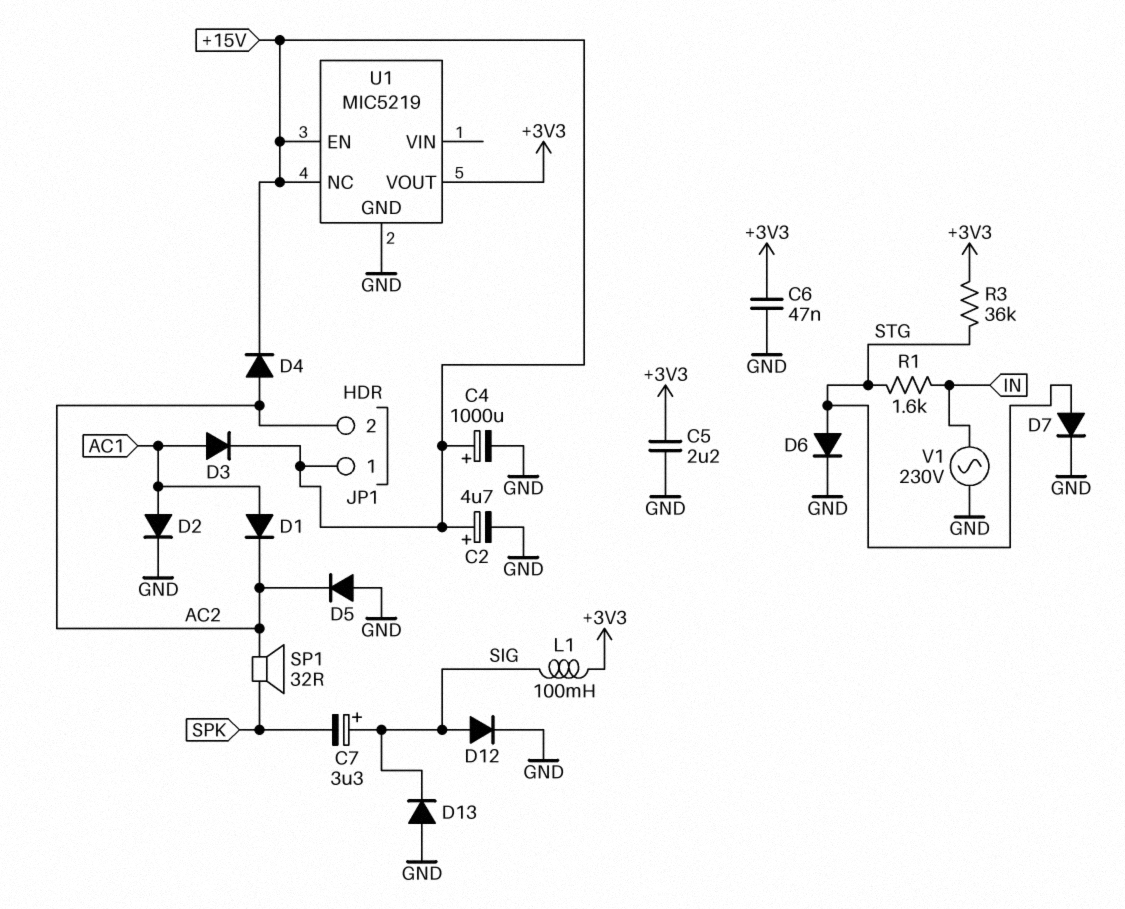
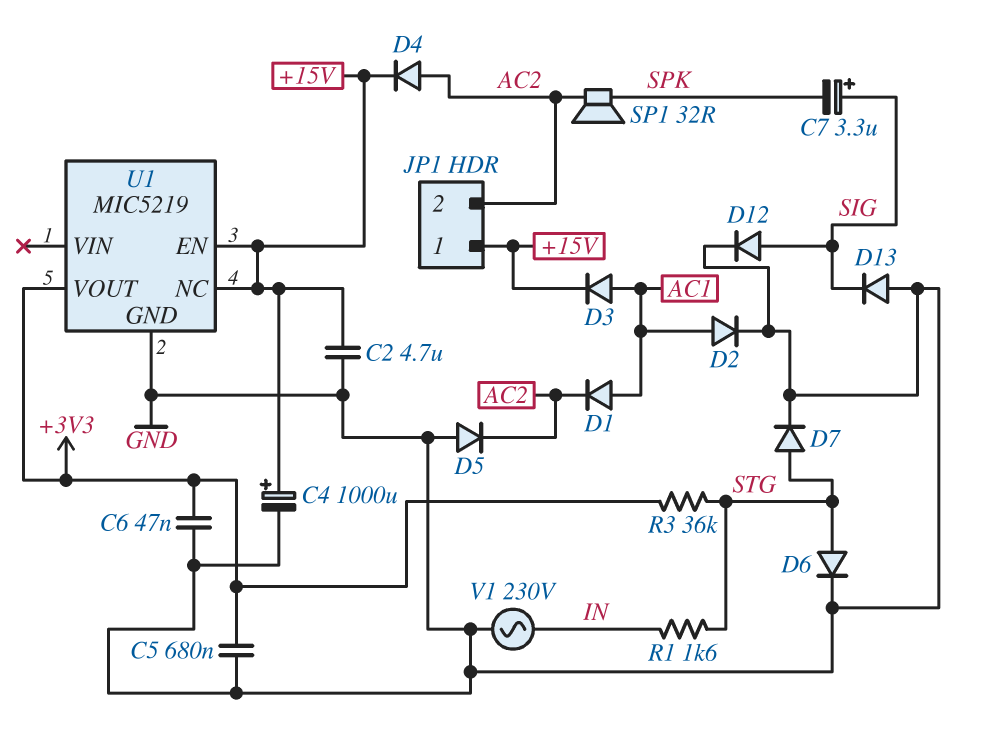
C2: 4.7uF (plus +15V, minus GND) -> 4.7uF (+15V, GND)
C5: 2.2uF (+3V3, GND) -> 680nF (+3V3, GND)
L1: 100mH (+3V3, SIG) -> none

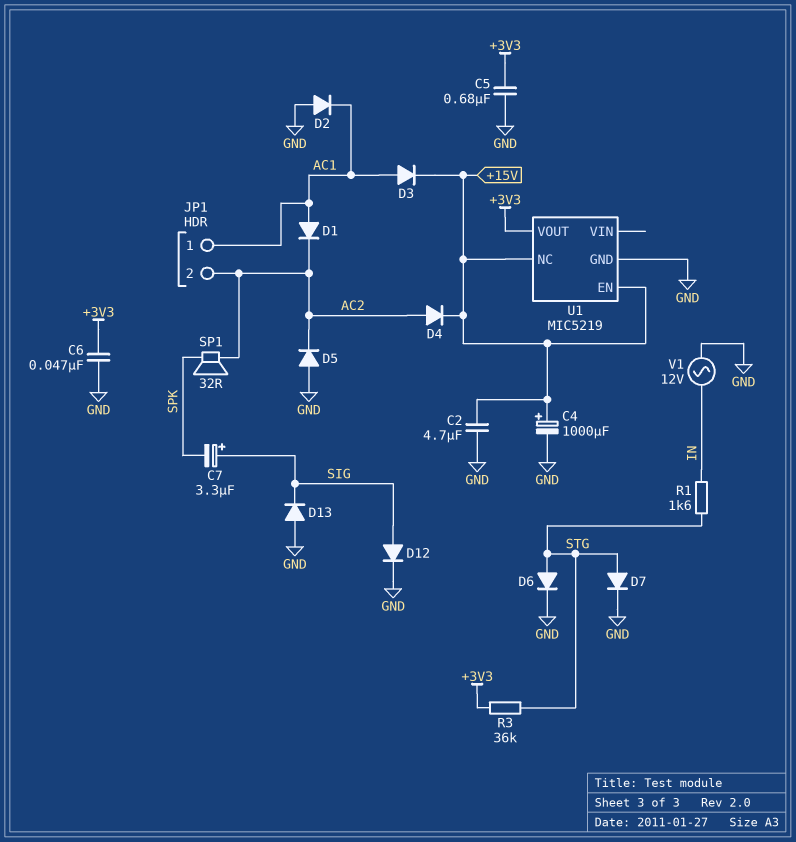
D2: diode (A AC1, K GND) -> diode (A GND, K AC1)
JP1 pin 1: +15V -> AC1
V1: AC 230V (GND, IN) -> AC 12V (GND, IN)

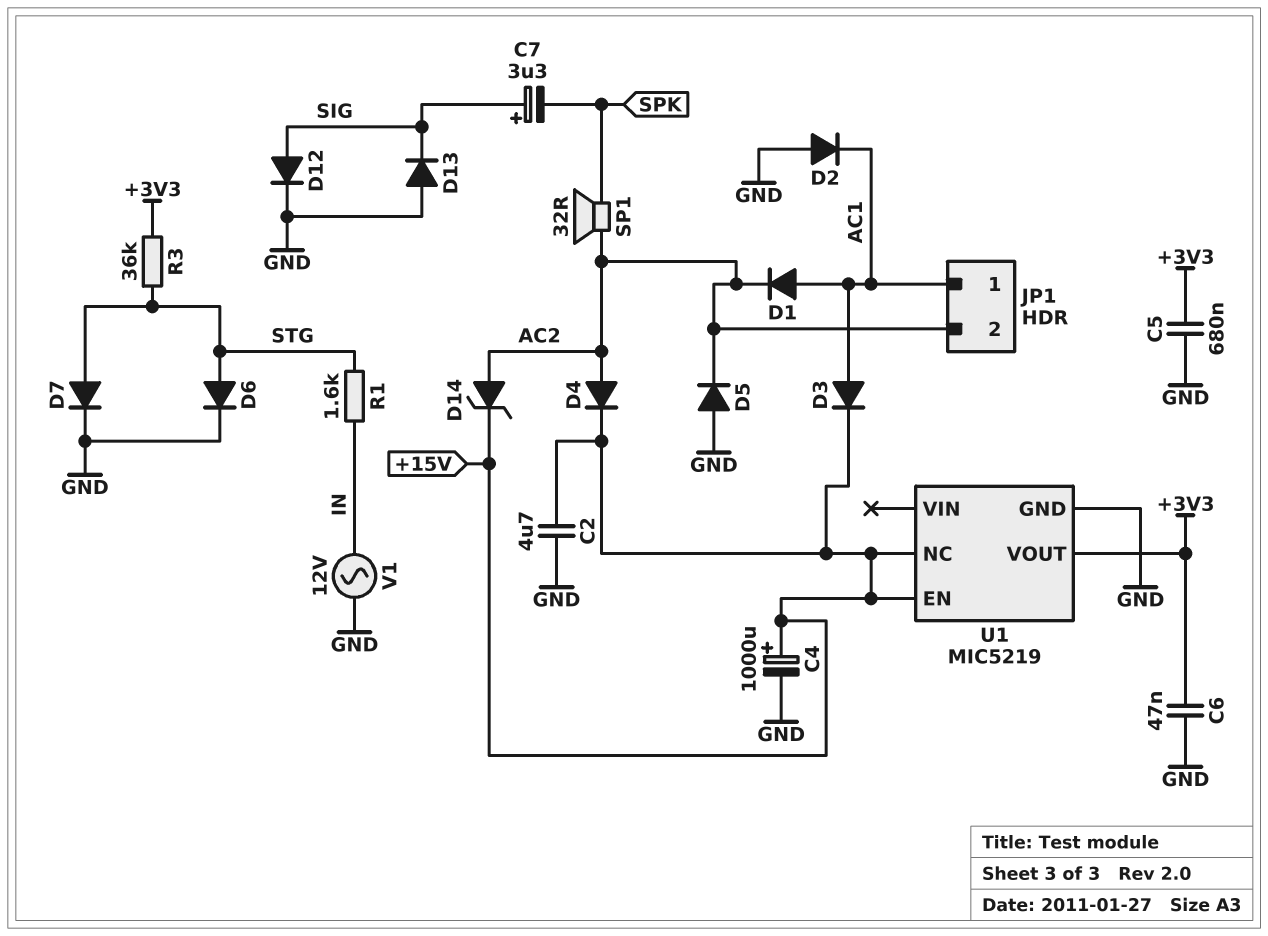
D14: none -> zener (A AC2, K +15V)

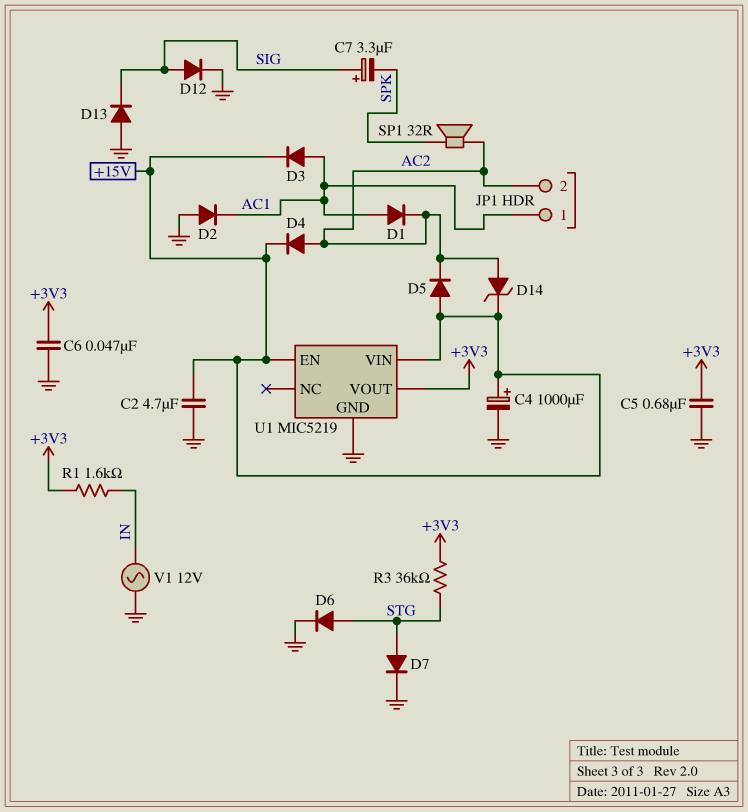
D5: diode (A GND, K AC2) -> diode (A +15V, K AC2)
R1: 1.6k (IN, STG) -> 1.6k (+3V3, IN)
U1 pin NC: +15V -> none
U1 pin VIN: none -> +15V

